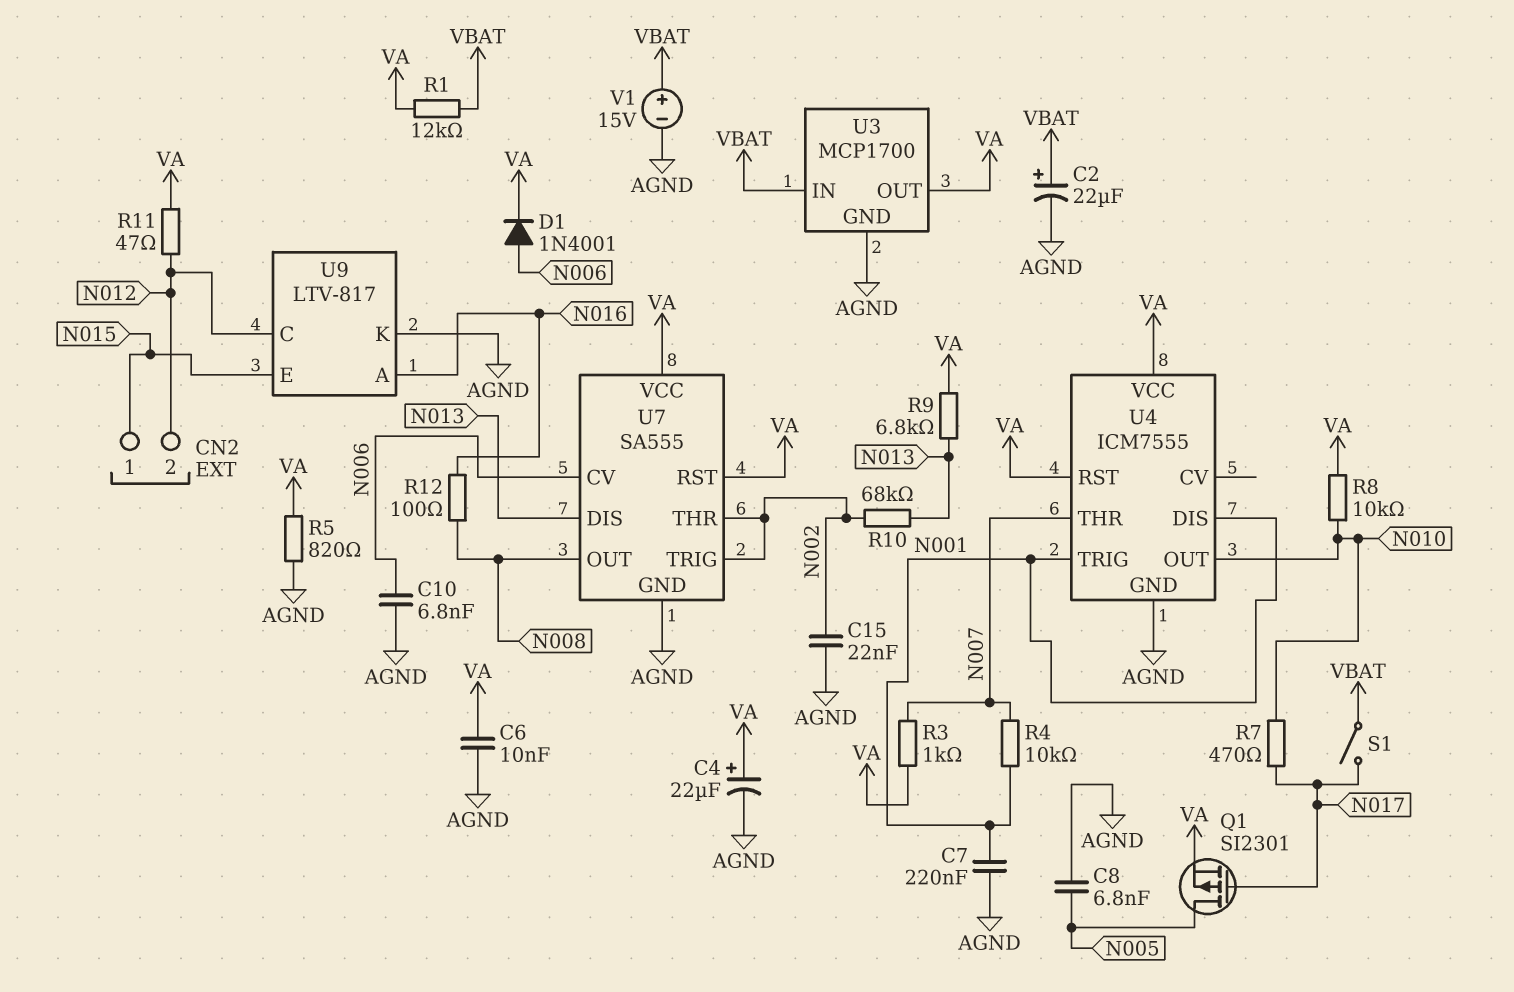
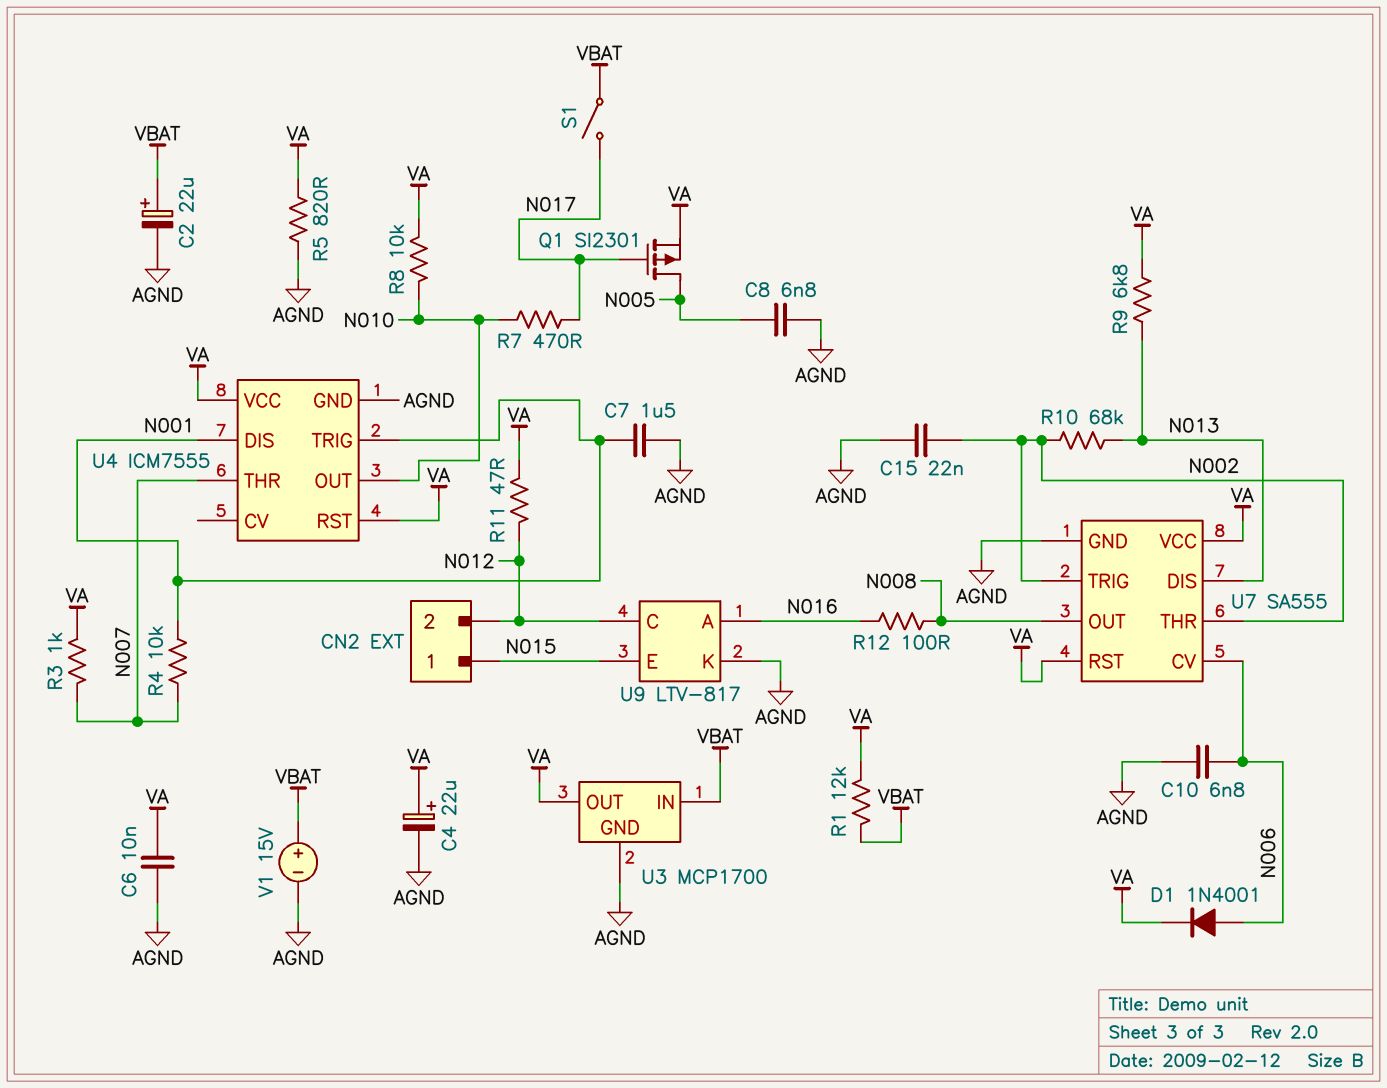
C7: 220nF (AGND, N001) -> 1.5uF (AGND, N001)

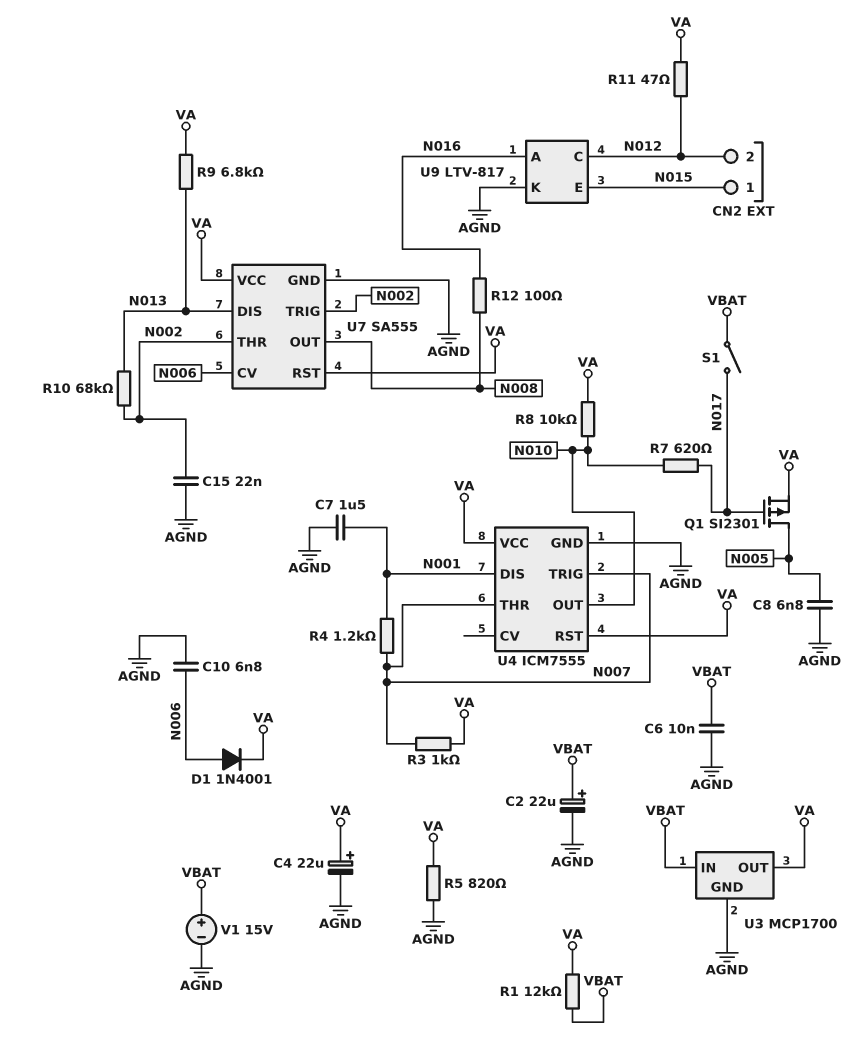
C6: 10nF (AGND, VA) -> 10nF (AGND, VBAT)
R4: 10k (N001, N007) -> 1.2k (N001, N007)
R7: 470 (N010, N017) -> 620 (N010, N017)
U4 pin TRIG: N001 -> N007

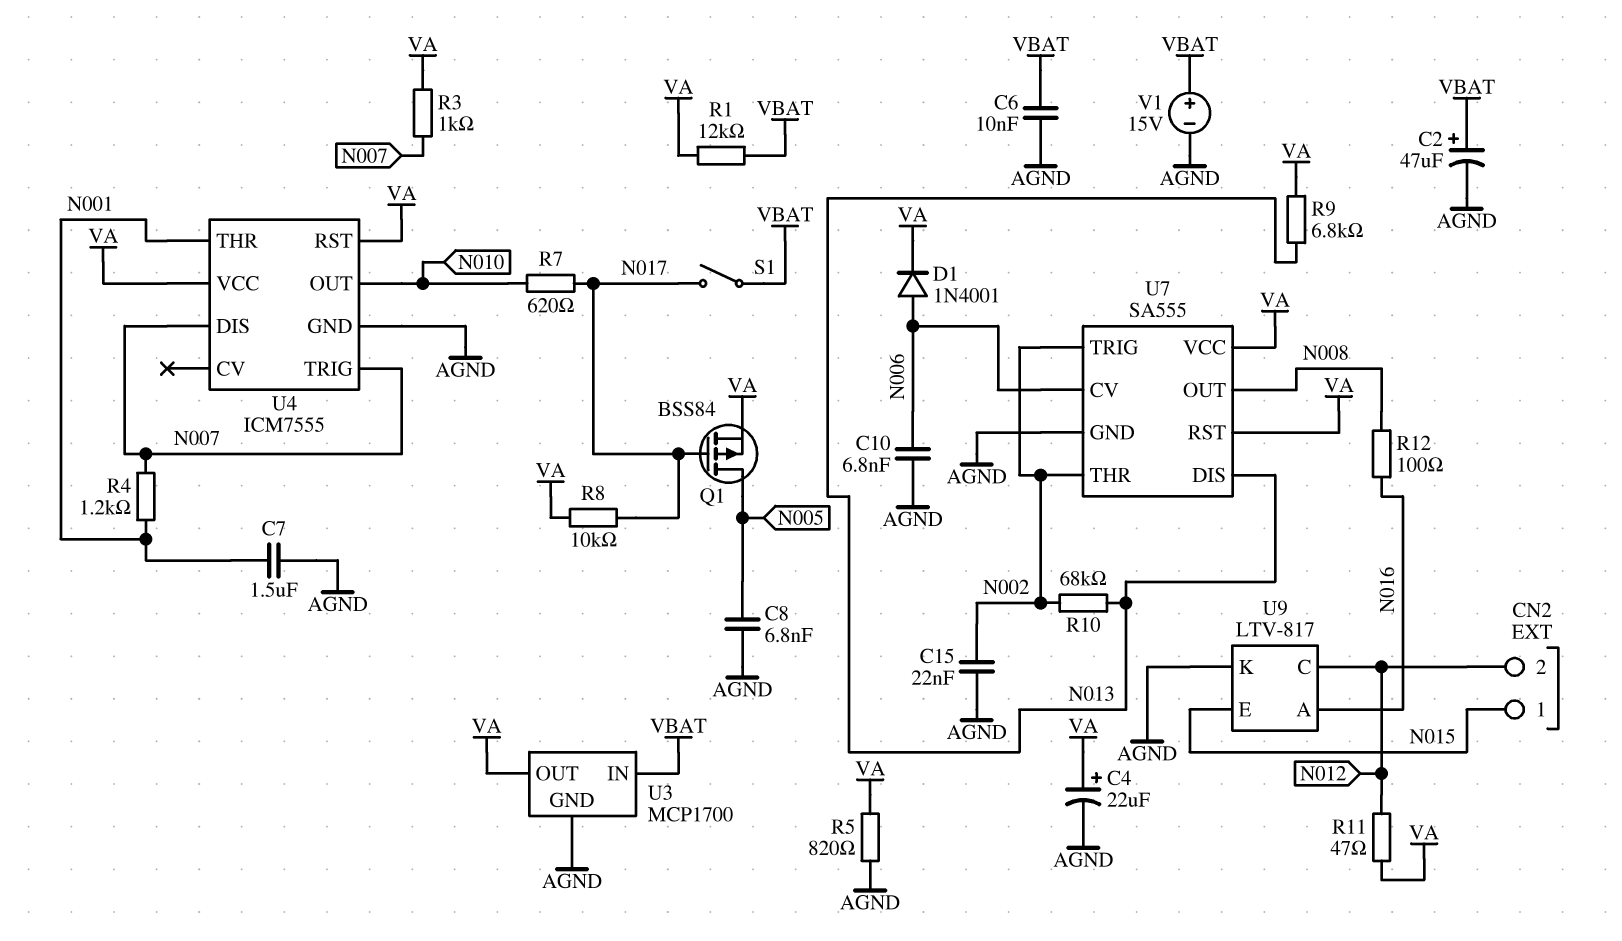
C2: 22uF (plus VBAT, minus AGND) -> 47uF (plus VBAT, minus AGND)
Q1: PMOS SI2301 (G N017, D N005, S VA) -> PMOS BSS84 (G N017, D N005, S VA)
R8: 10k (N010, VA) -> 10k (N017, VA)
U4 pin DIS: N001 -> N007
U4 pin THR: N007 -> N001

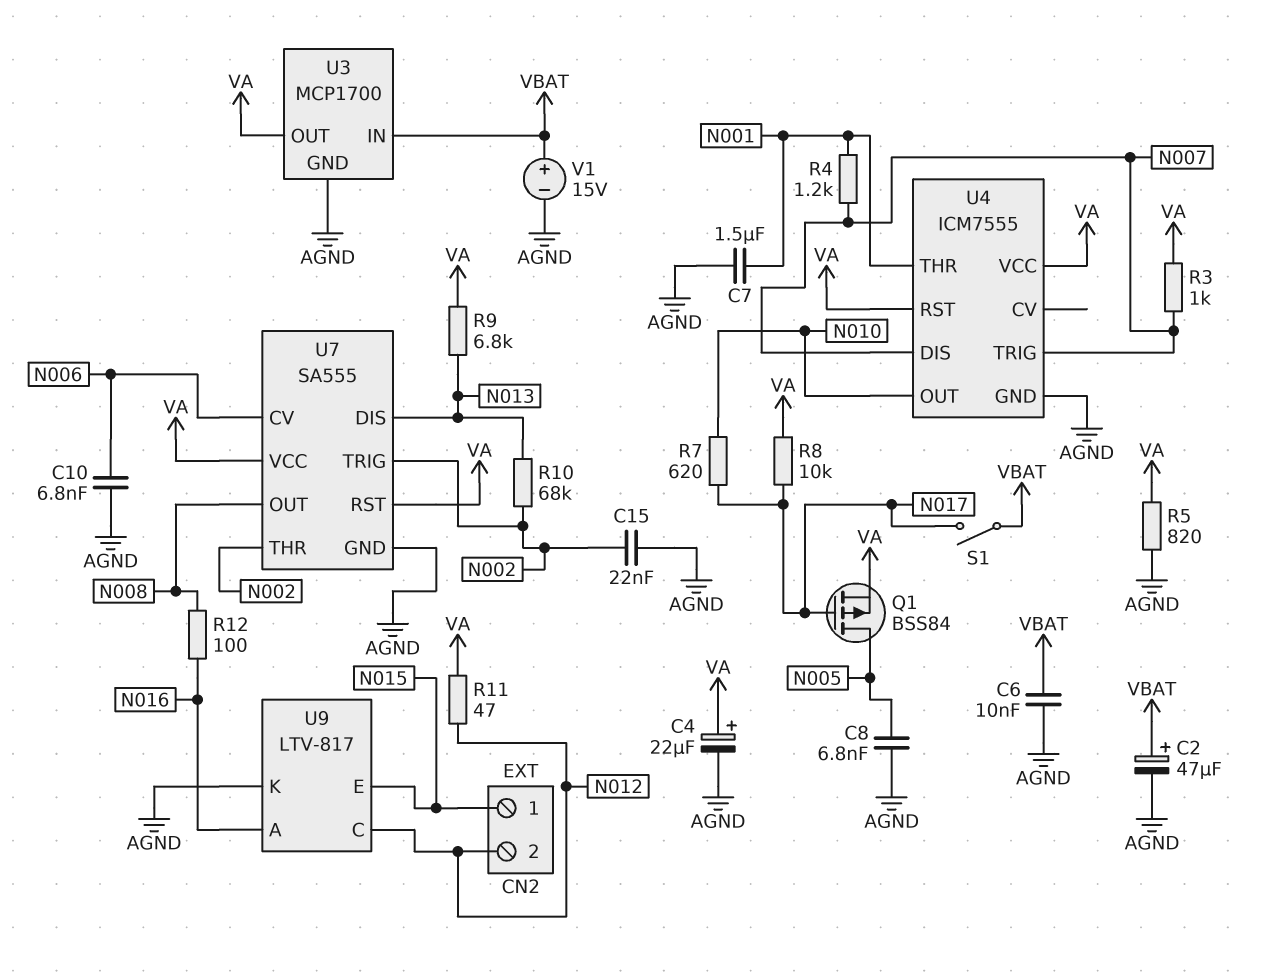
D1: diode 1N4001 (A N006, K VA) -> none
R1: 12k (VA, VBAT) -> none

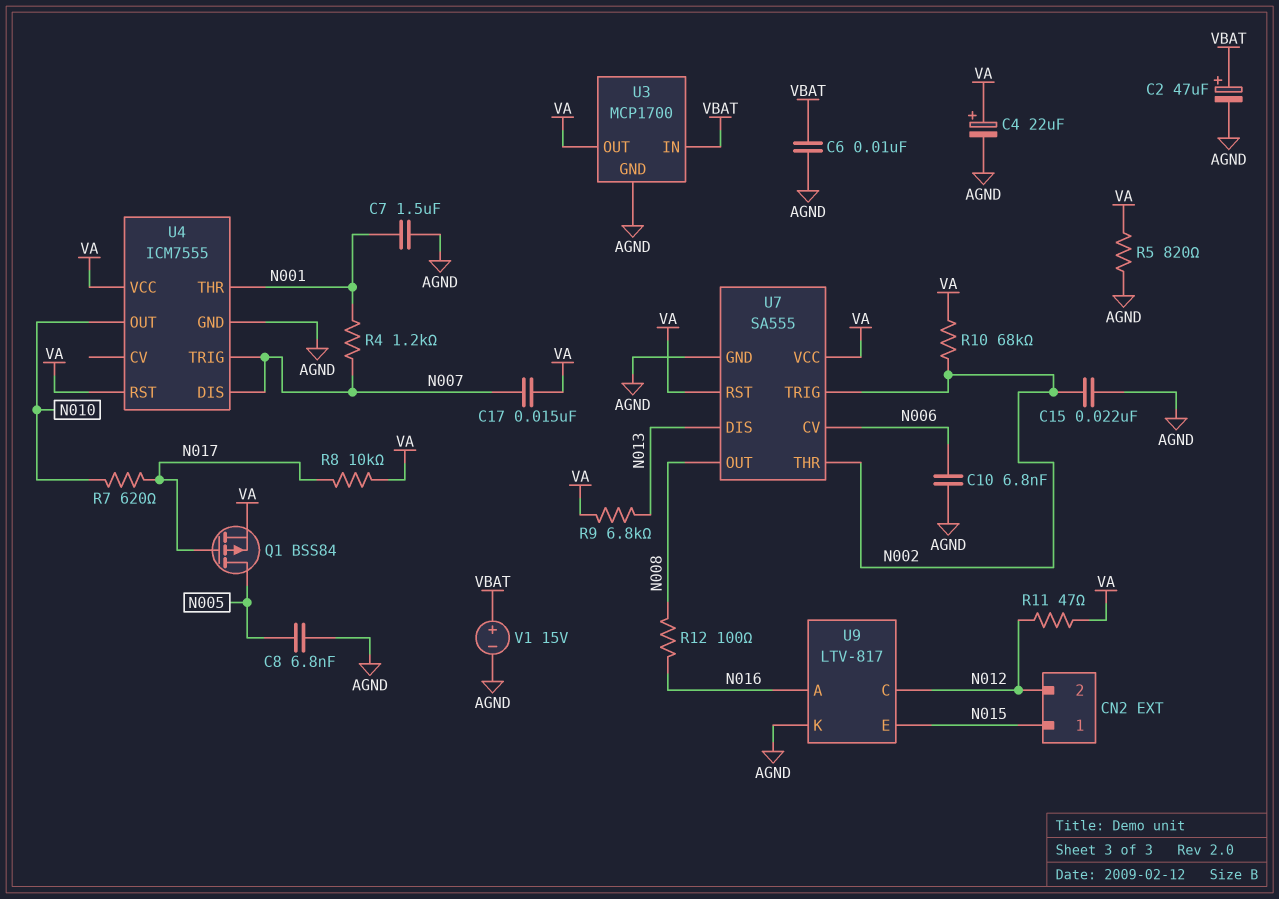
C17: none -> 15nF (N007, VA)
R3: 1k (N007, VA) -> none
R10: 68k (N002, N013) -> 68k (N002, VA)
S1: switch (N017, VBAT) -> none

